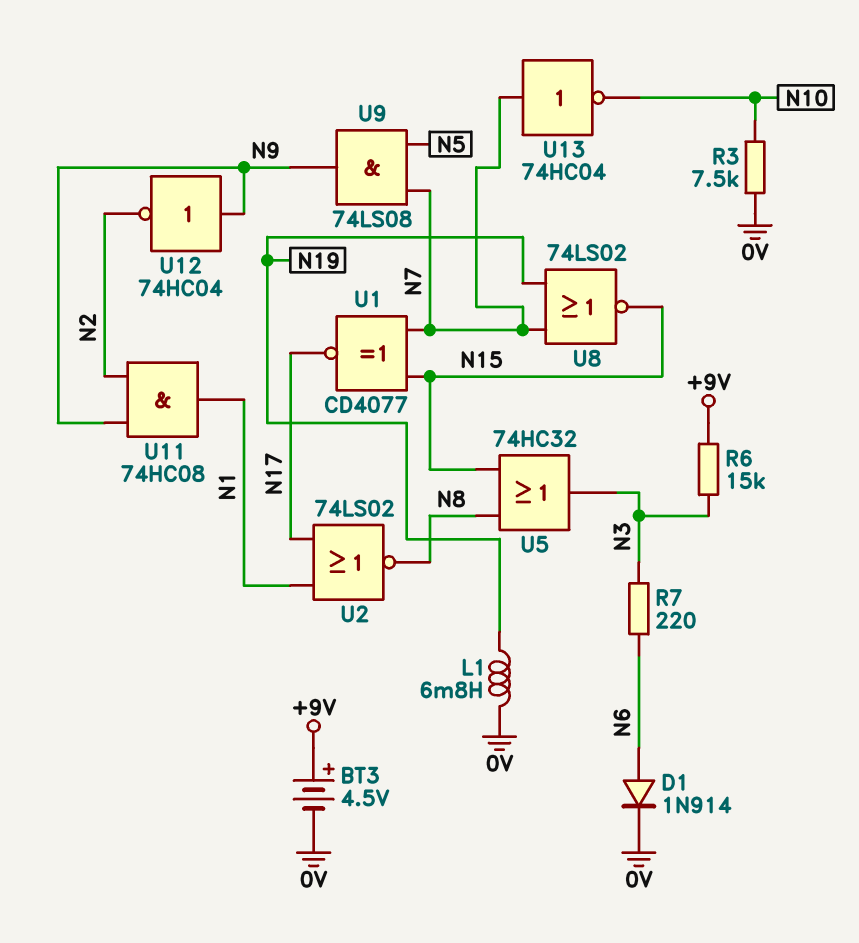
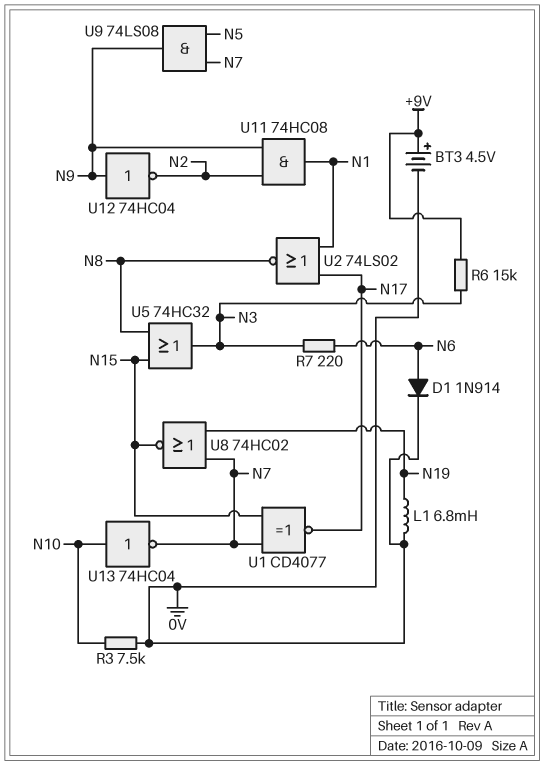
U8: NOR 74LS02 (in N7, in N19, out N15) -> NOR 74HC02 (in N7, in N19, out N15)
U13: NOT 74HC04 (in N7, out N10) -> NOT 74HC04 (in N10, out N7)

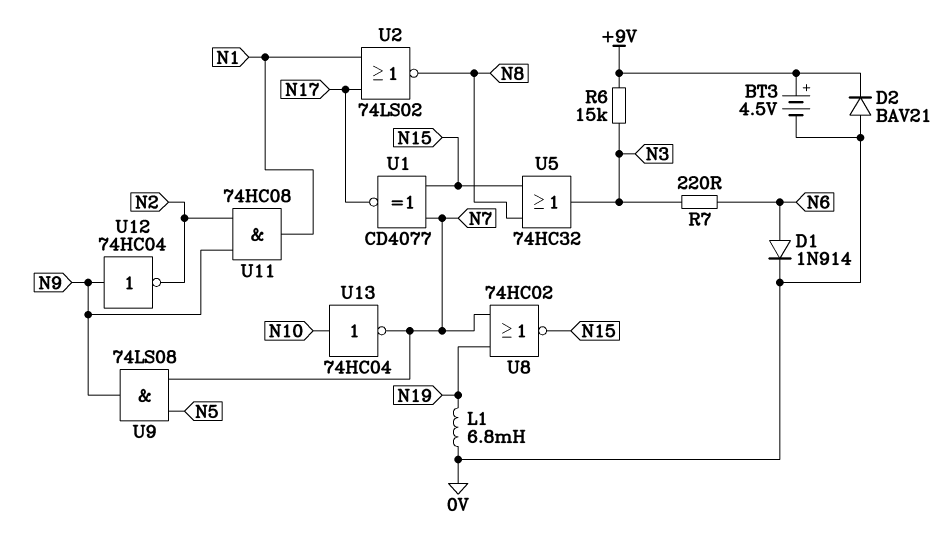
D2: none -> diode BAV21 (A 0V, K +9V)
R3: 7.5k (0V, N10) -> none

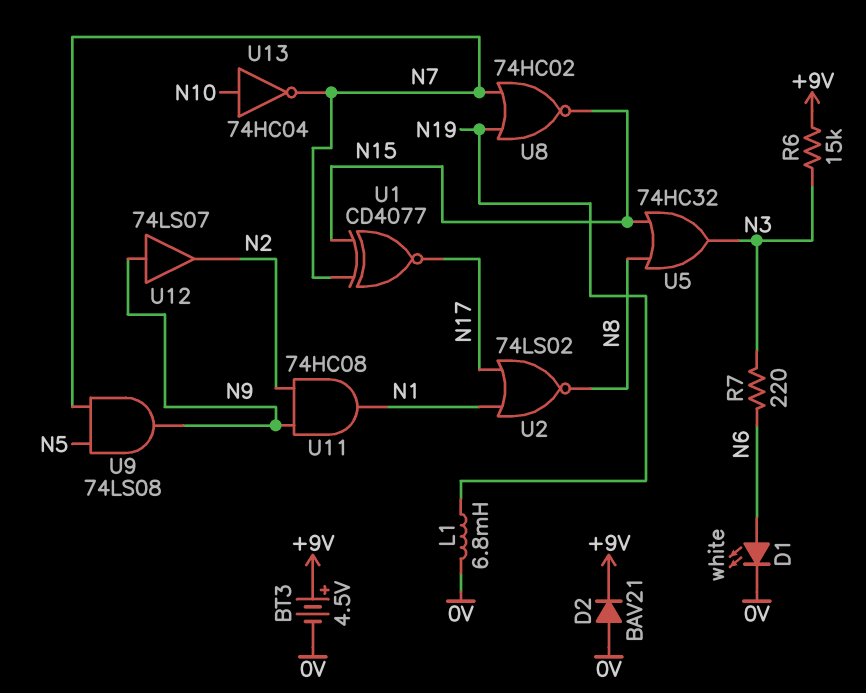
D1: diode 1N914 (A N6, K 0V) -> LED white (A N6, K 0V)
U12: NOT 74HC04 (in N9, out N2) -> buffer 74LS07 (in N9, out N2)

